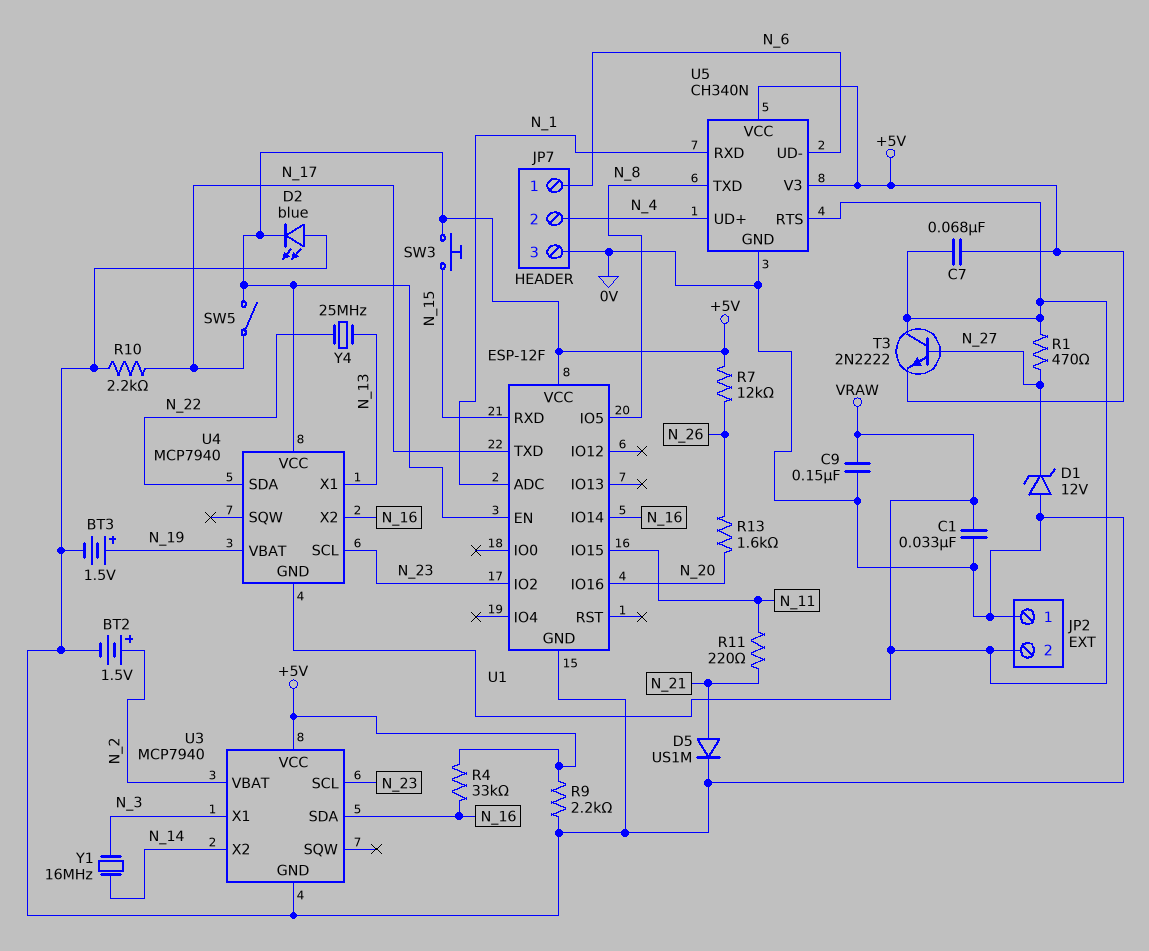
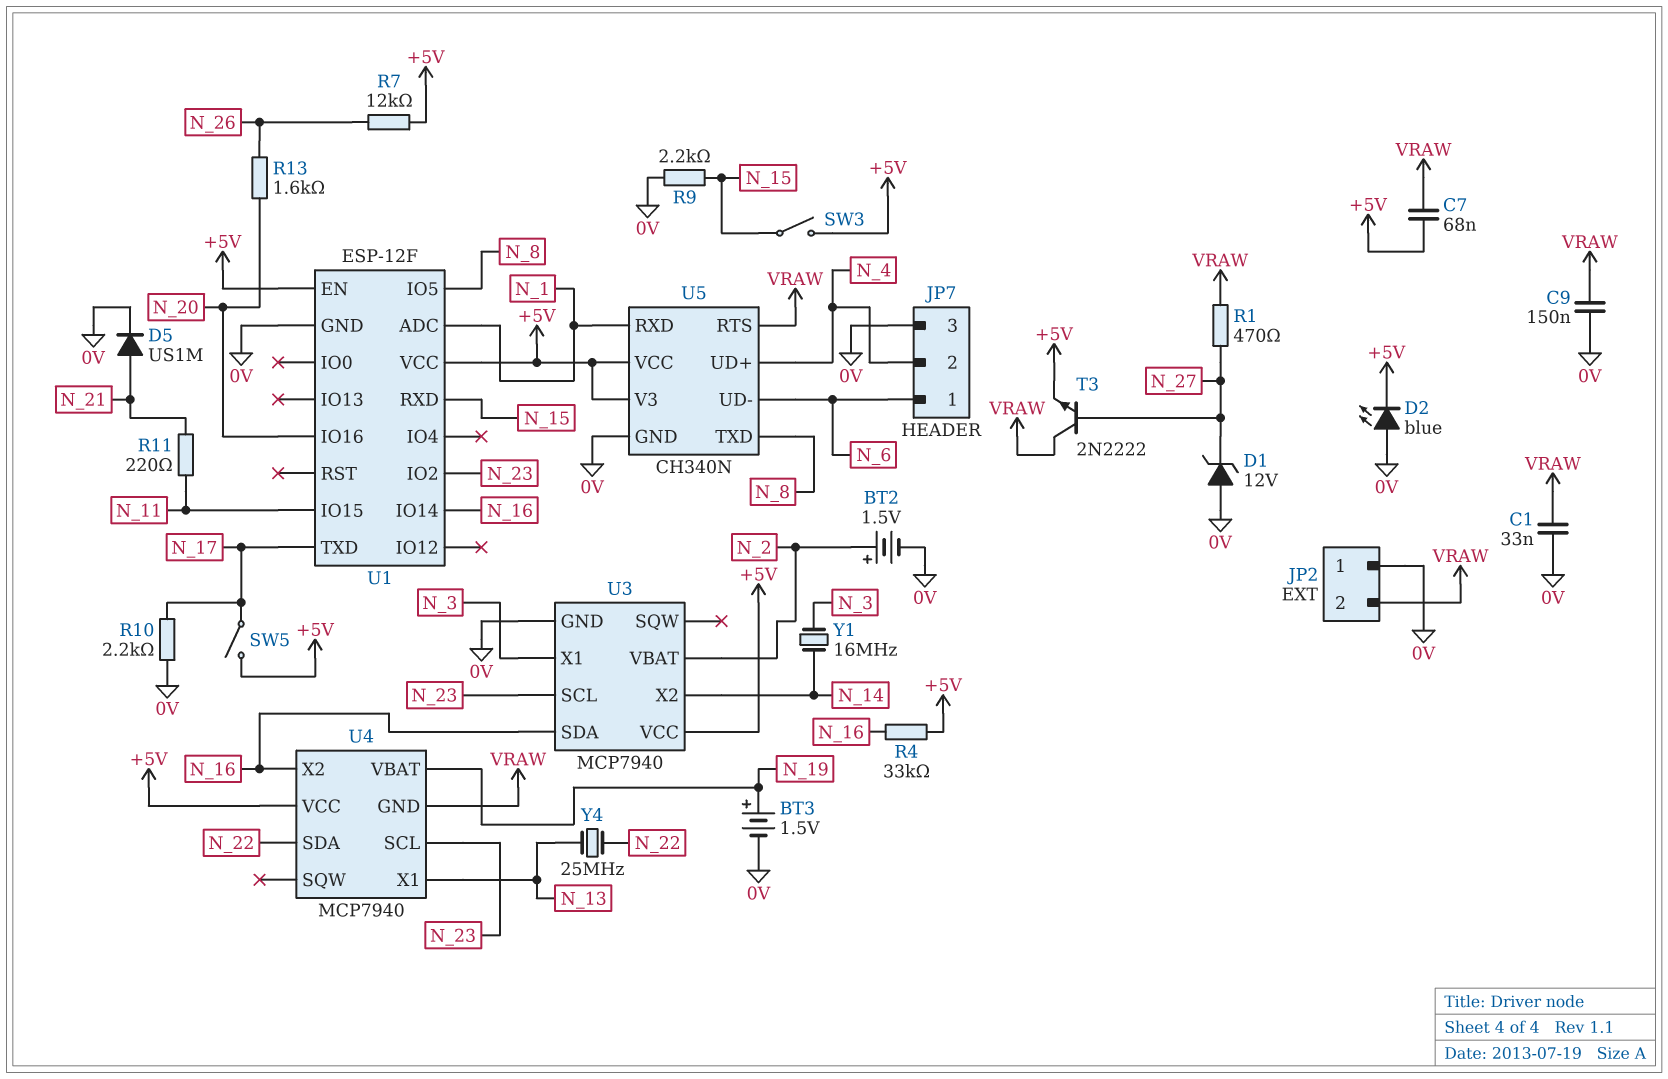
R9: 2.2k (+5V, 0V) -> 2.2k (0V, N_15)
SW3: button (+5V, N_15) -> switch (+5V, N_15)

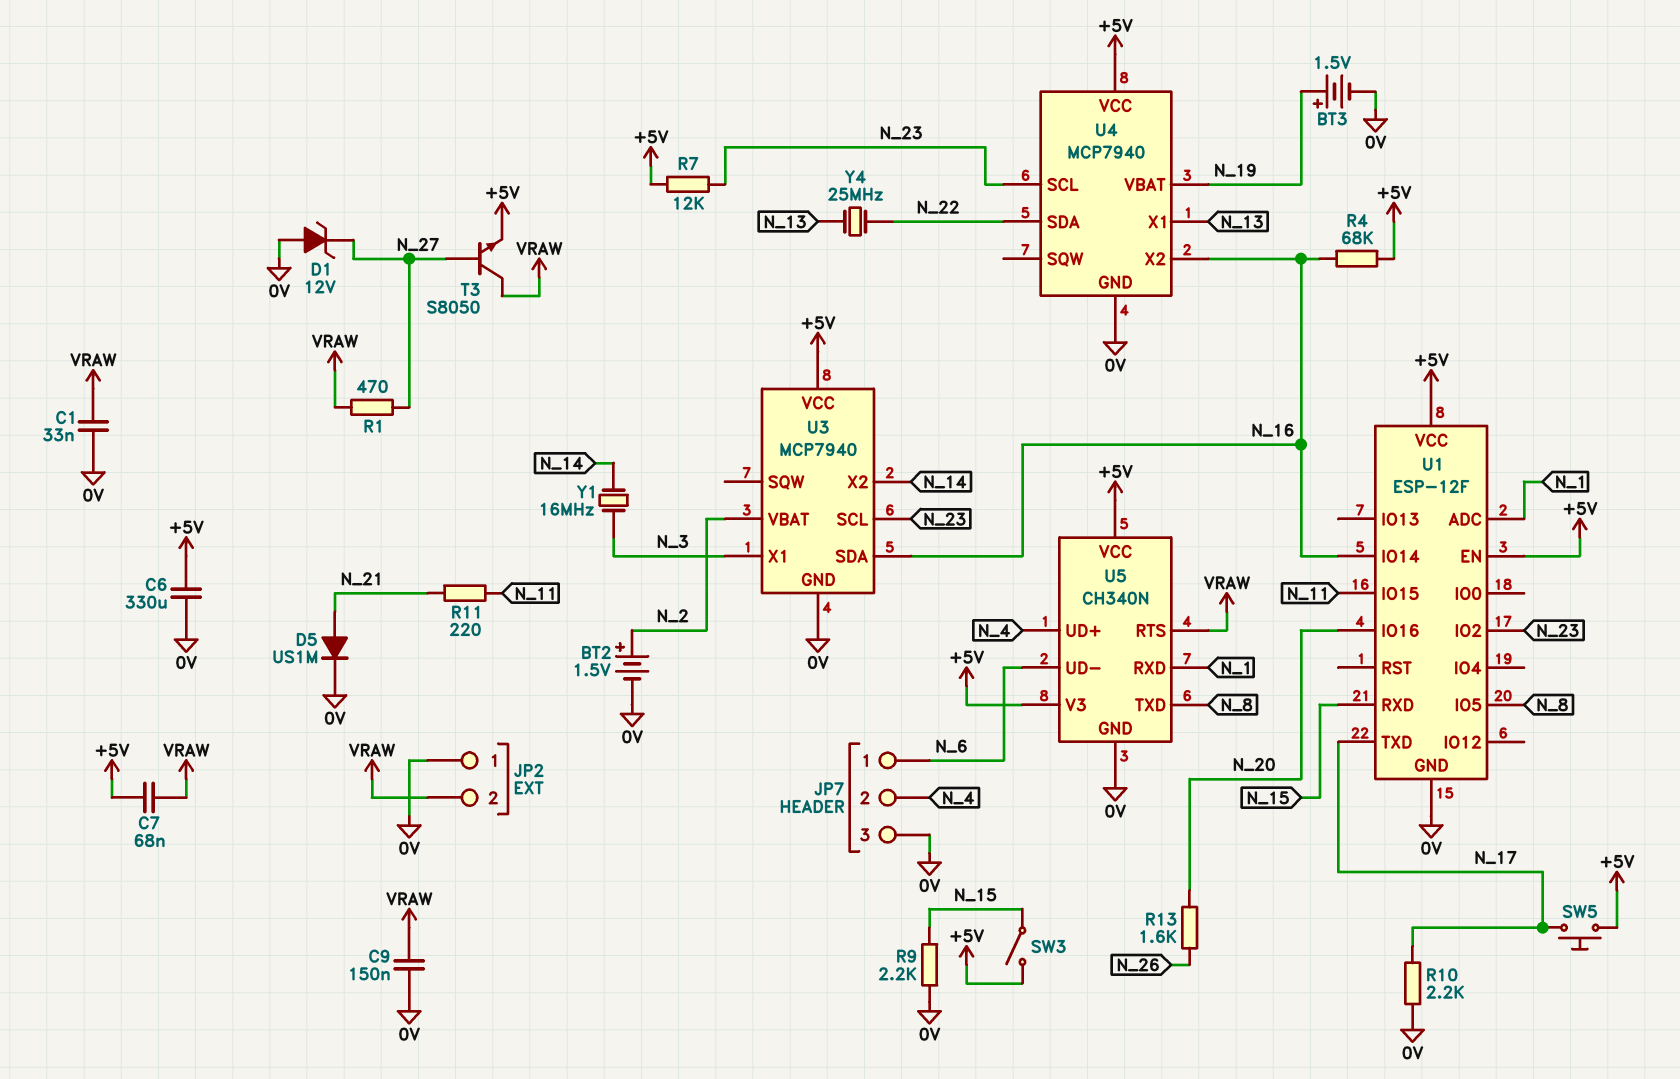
C6: none -> 330uF (+5V, 0V)
D2: LED blue (A 0V, K +5V) -> none
R4: 33k (+5V, N_16) -> 68k (+5V, N_16)
R7: 12k (+5V, N_26) -> 12k (+5V, N_23)
SW5: switch (+5V, N_17) -> button (+5V, N_17)
T3: NPN 2N2222 (B N_27, C VRAW, E +5V) -> NPN S8050 (B N_27, C VRAW, E +5V)
U4 pin GND: VRAW -> 0V

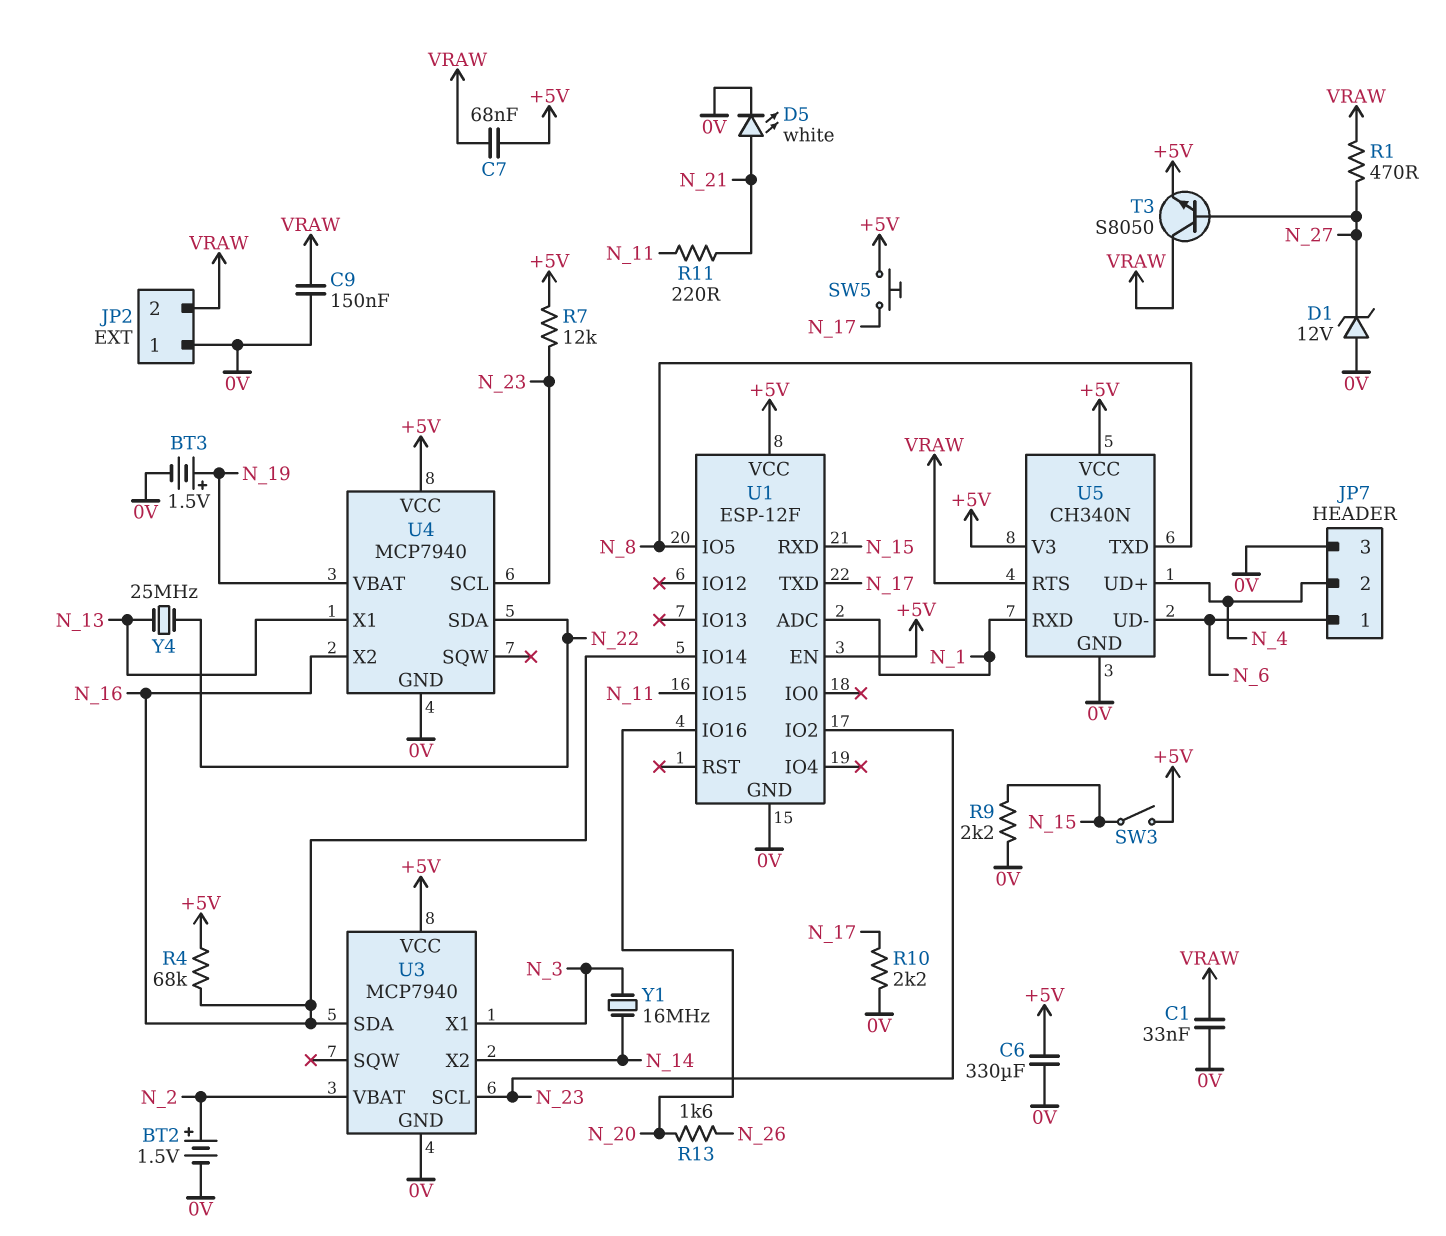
D5: diode US1M (A N_21, K 0V) -> LED white (A N_21, K 0V)

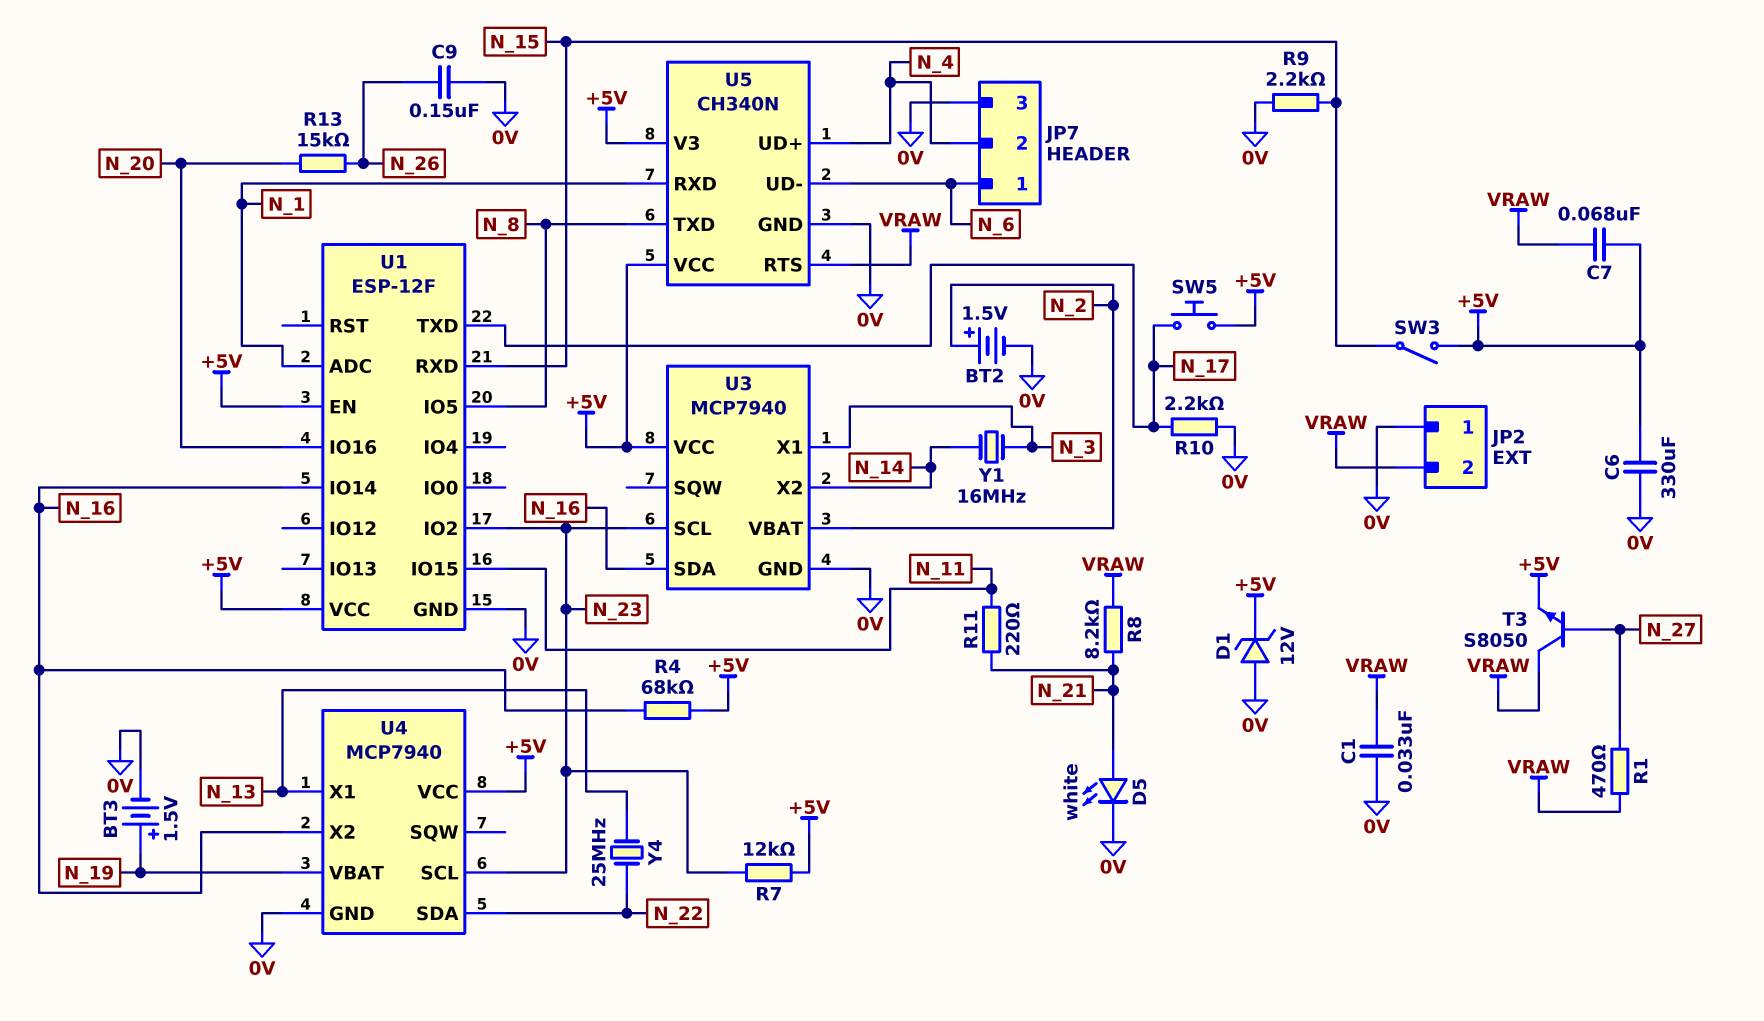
C9: 150nF (0V, VRAW) -> 150nF (0V, N_26)
D1: zener 12V (A 0V, K N_27) -> zener 12V (A 0V, K +5V)
R8: none -> 8.2k (N_21, VRAW)
R13: 1.6k (N_20, N_26) -> 15k (N_20, N_26)

